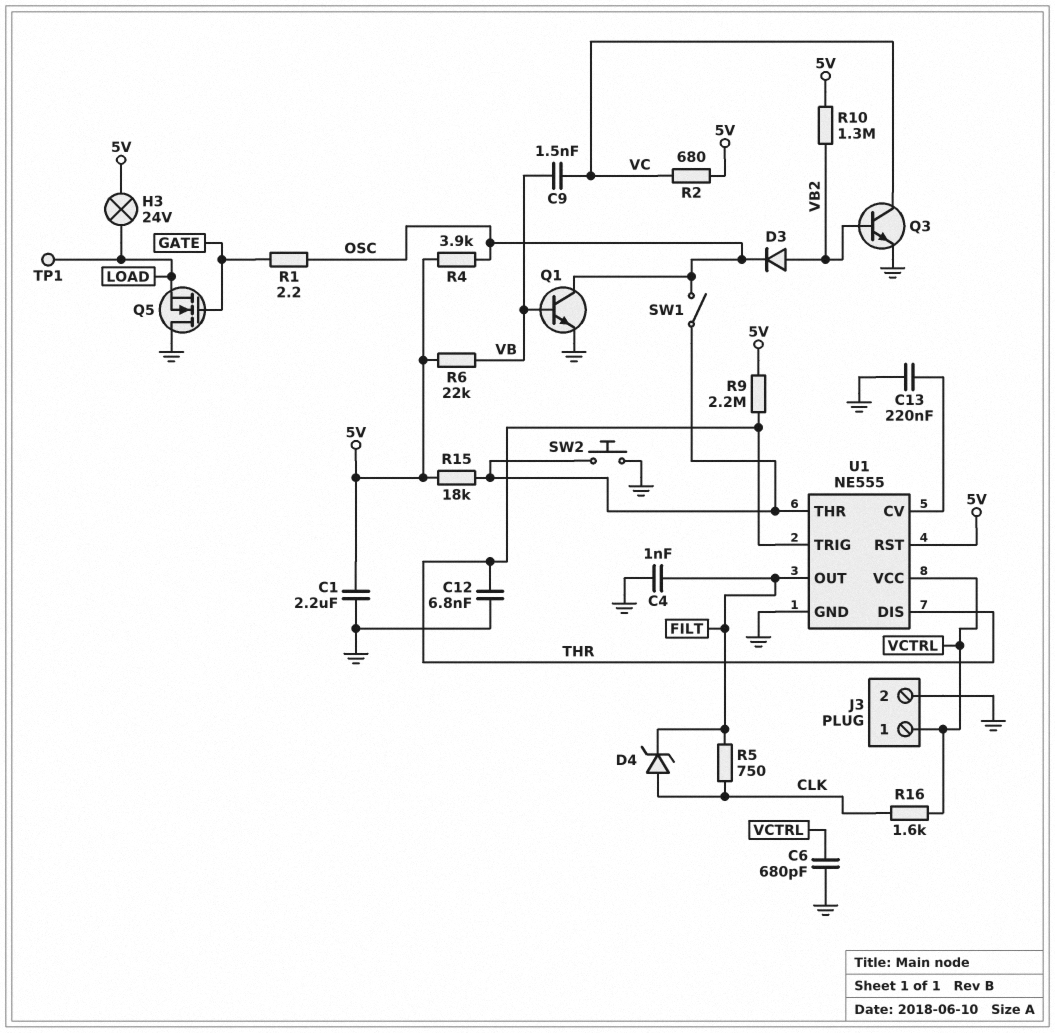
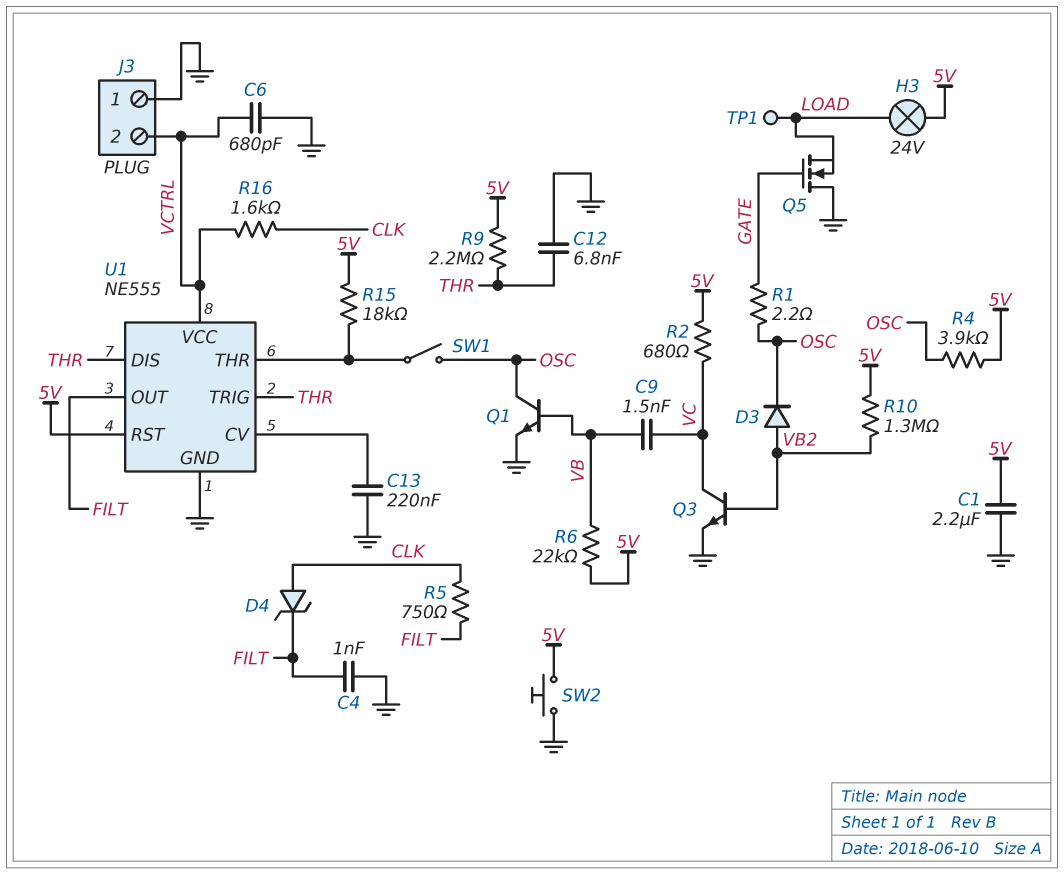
J3 pin 1: VCTRL -> GND
J3 pin 2: GND -> VCTRL
SW2: button (GND, U1/THR) -> button (5V, GND)

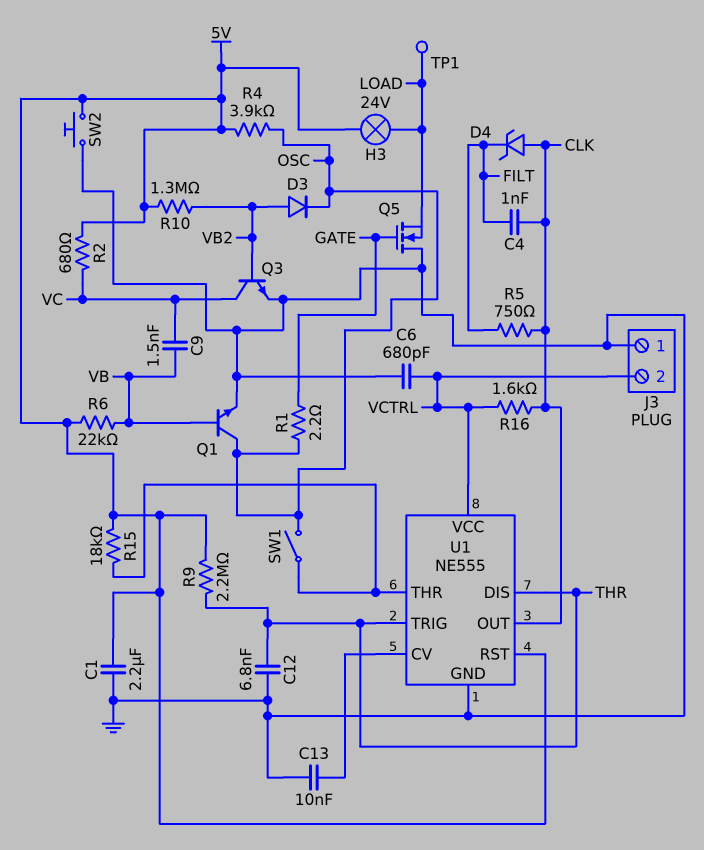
C4: 1nF (FILT, GND) -> 1nF (CLK, FILT)
C13: 220nF (GND, U1/CV) -> 10nF (GND, U1/CV)
U1 pin OUT: FILT -> CLK

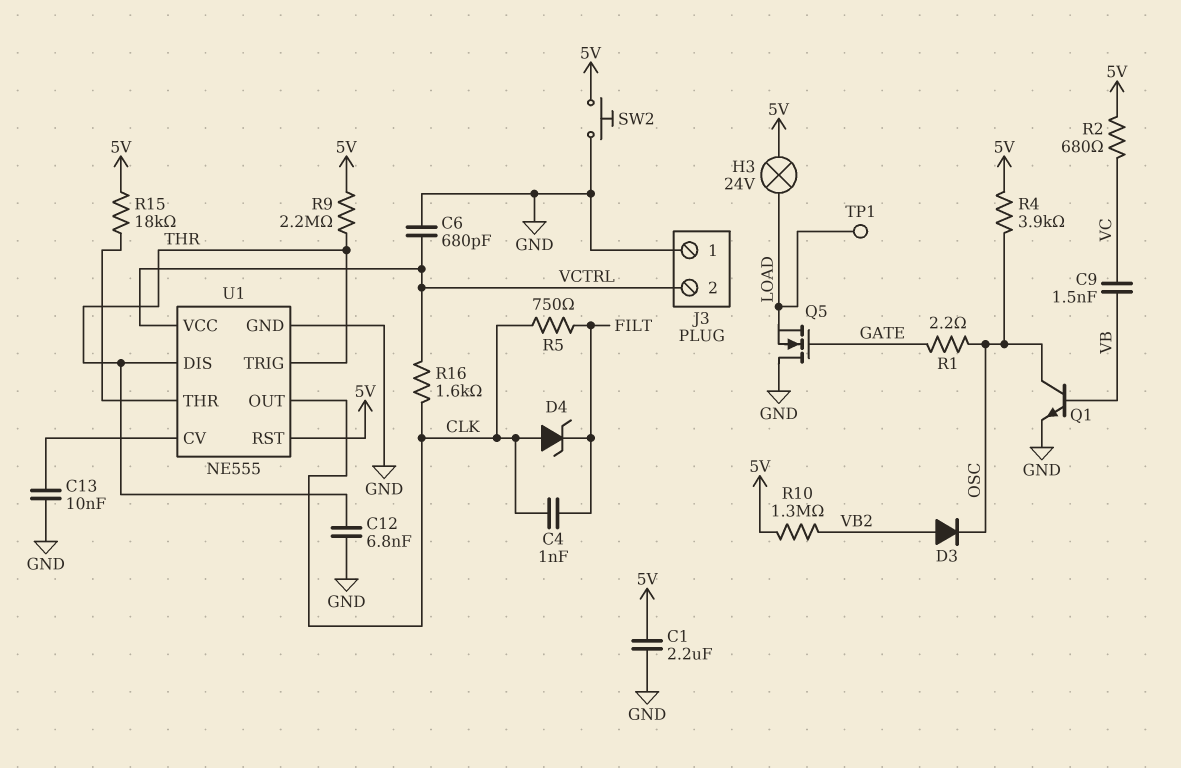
Q3: NPN (B VB2, C VC, E GND) -> none
R6: 22k (5V, VB) -> none
SW1: switch (OSC, U1/THR) -> none

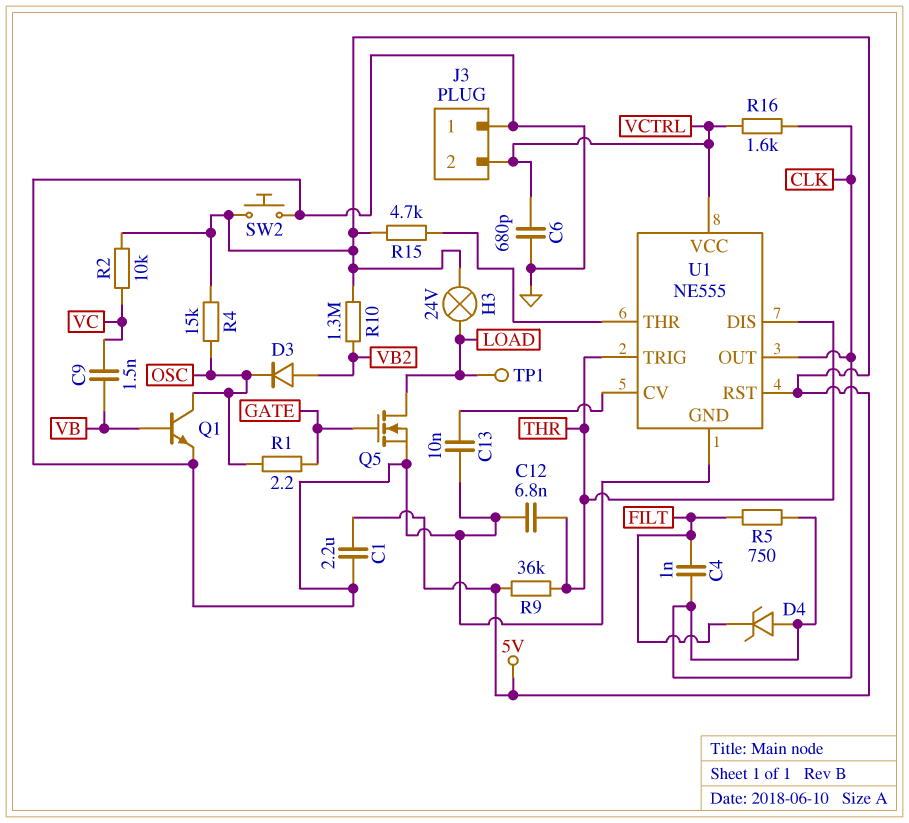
Q5: NMOS (G GATE, D GND, S LOAD) -> NMOS (G GATE, D LOAD, S GND)
R2: 680 (5V, VC) -> 10k (5V, VC)
R4: 3.9k (5V, OSC) -> 15k (5V, OSC)
R9: 2.2M (5V, THR) -> 36k (5V, THR)
R15: 18k (5V, U1/THR) -> 4.7k (5V, U1/THR)

